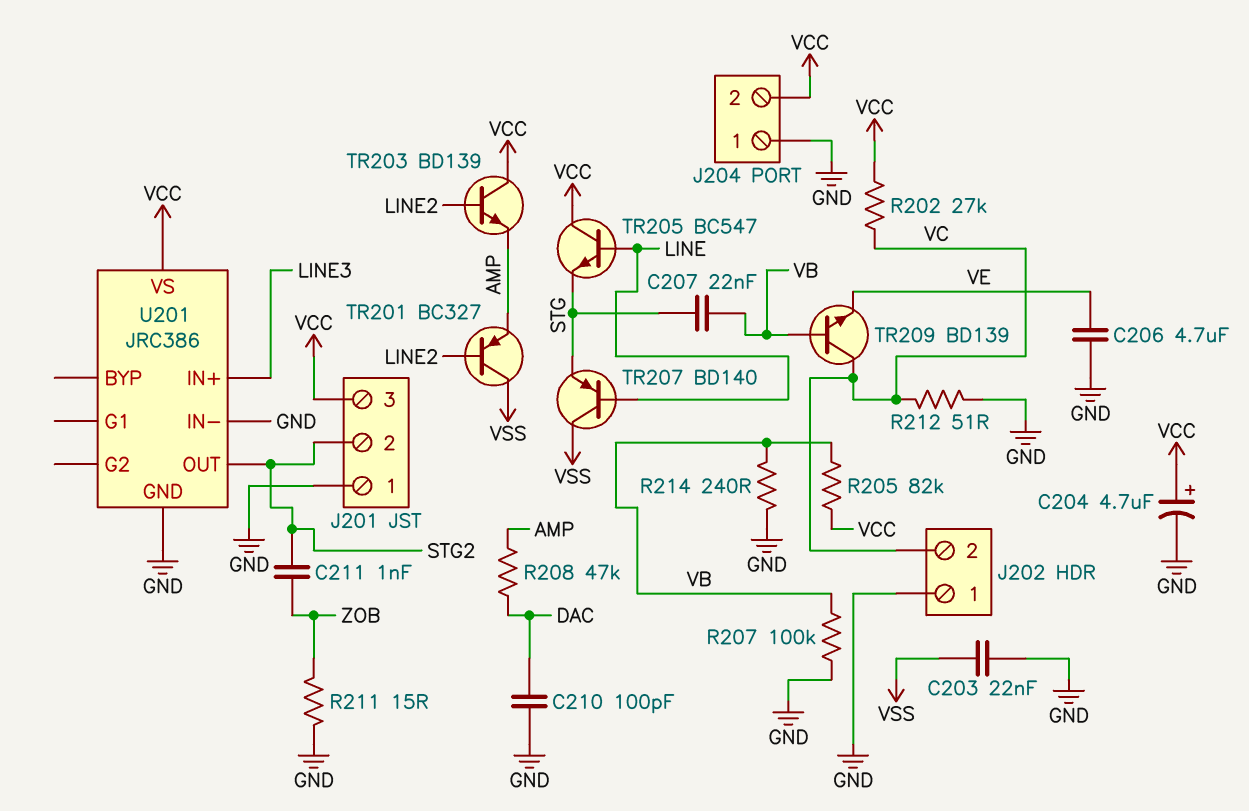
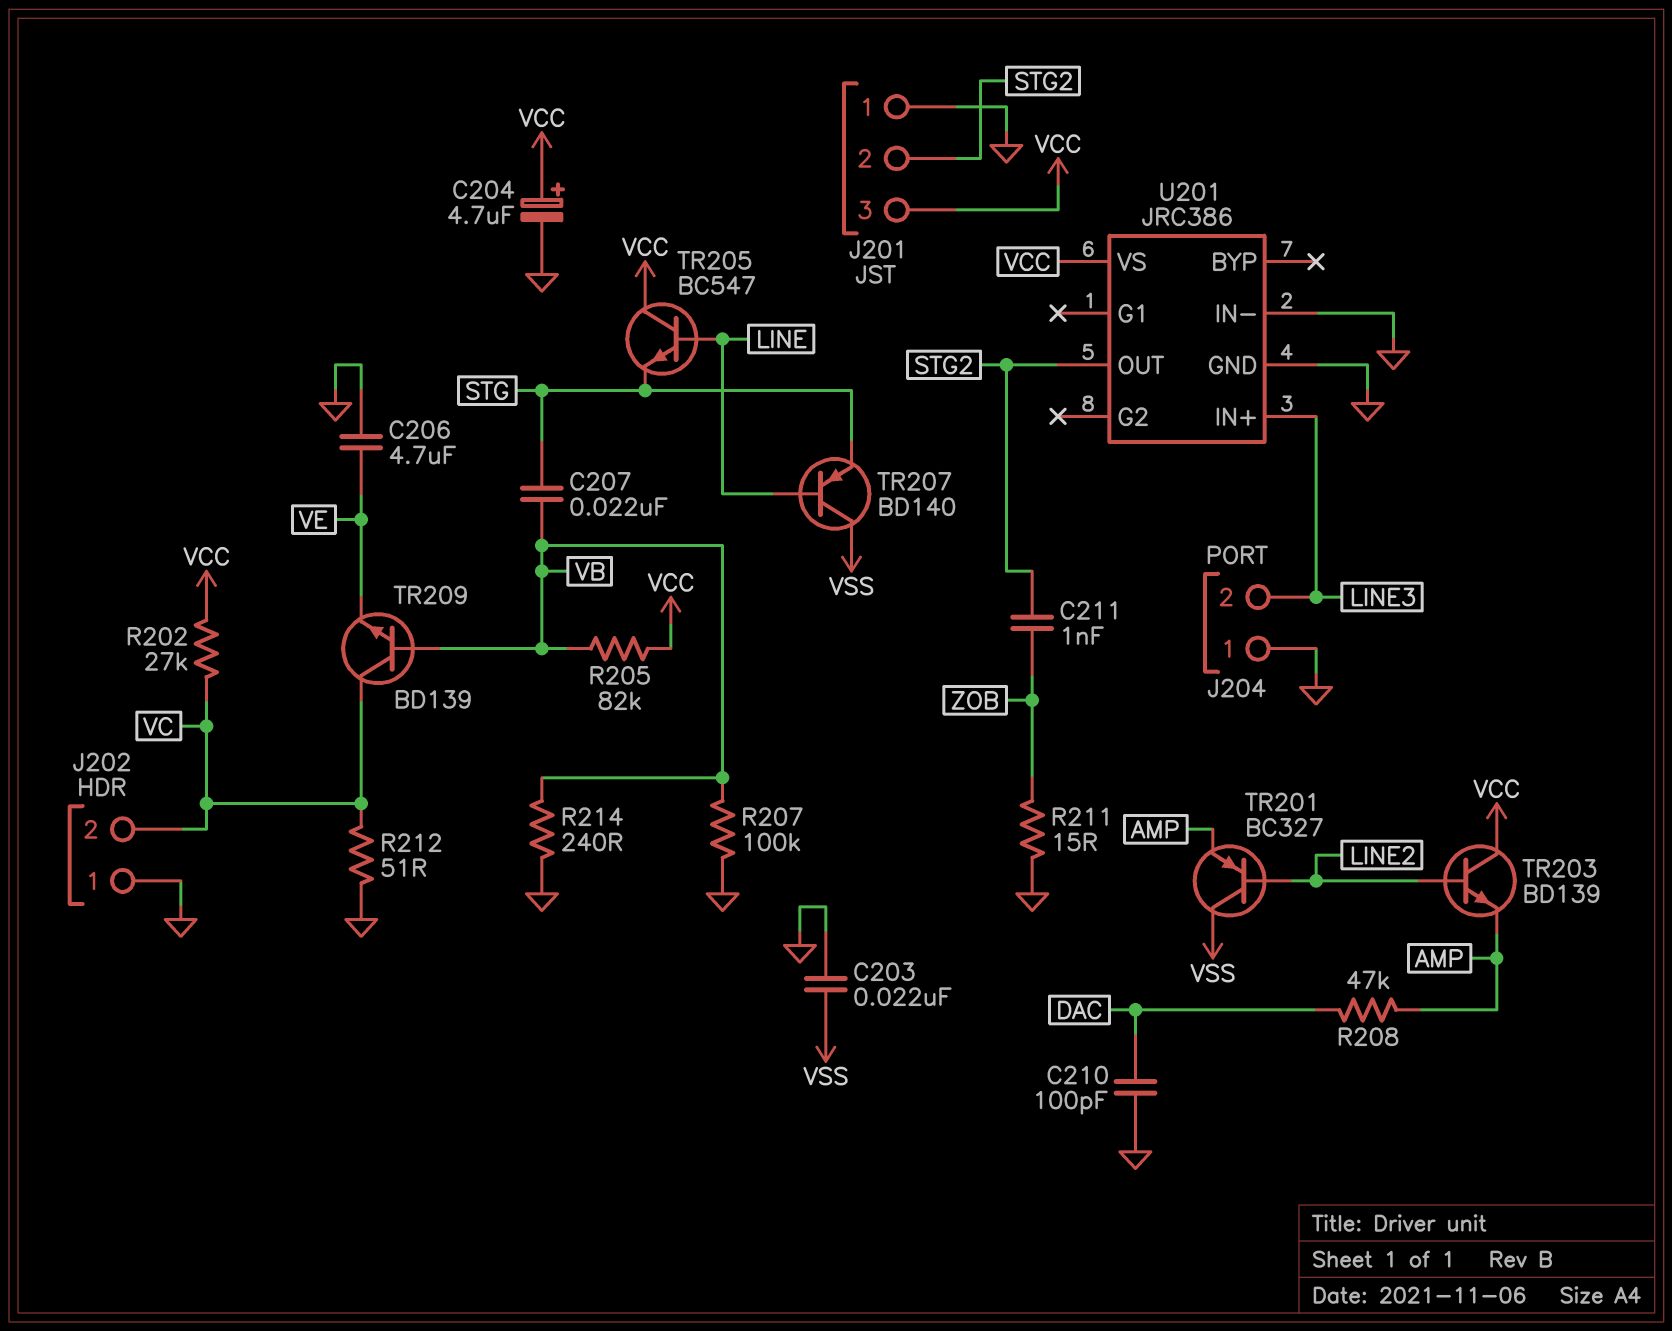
J204 pin 2: VCC -> LINE3

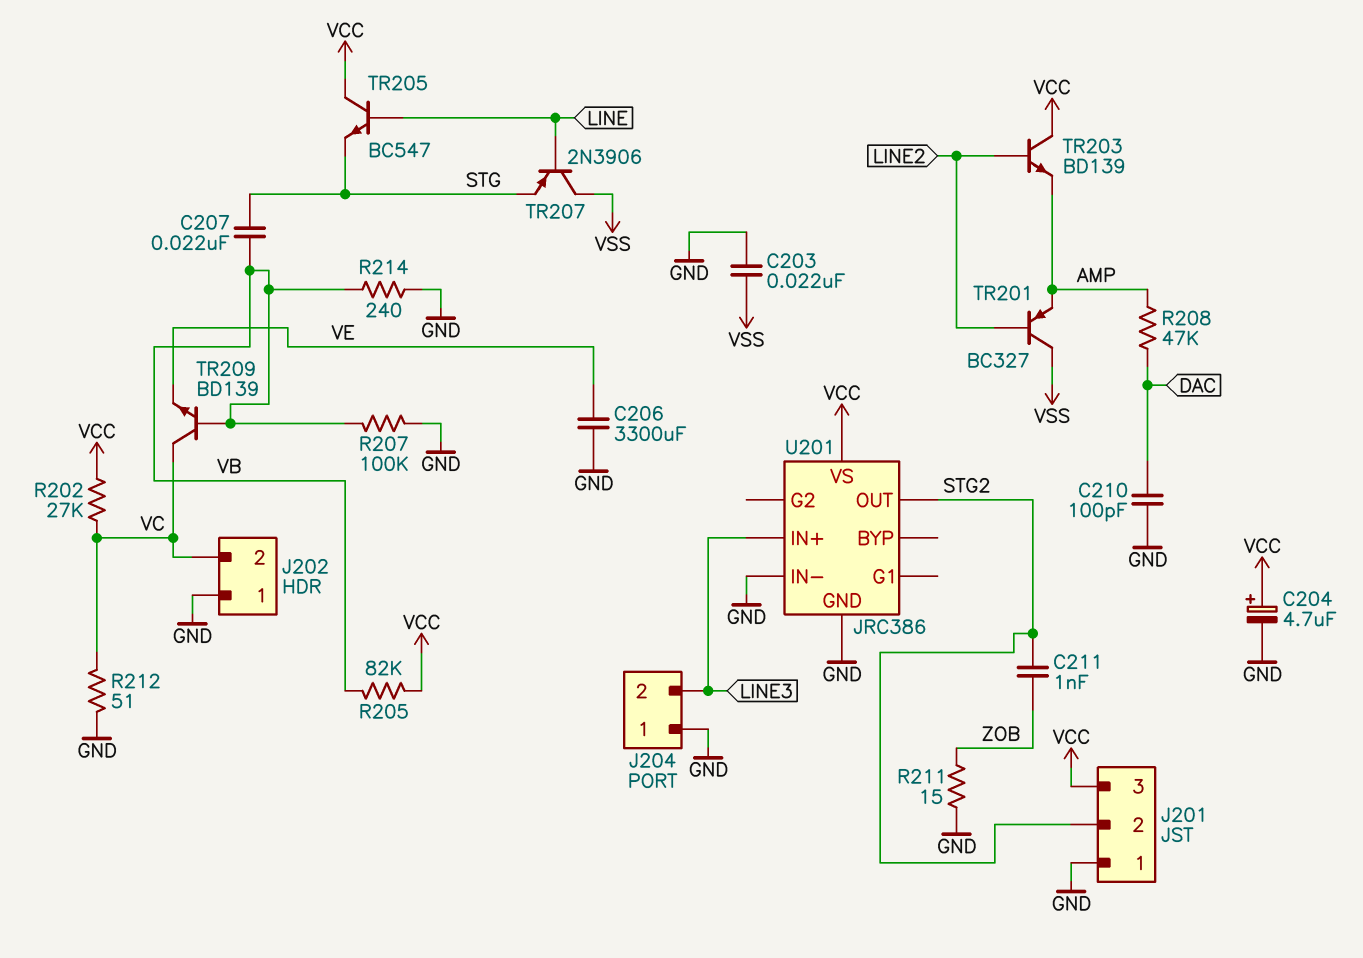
C206: 4.7uF (GND, VE) -> 3300uF (GND, VE)
TR207: PNP BD140 (B LINE, C VSS, E STG) -> PNP 2N3906 (B LINE, C VSS, E STG)

